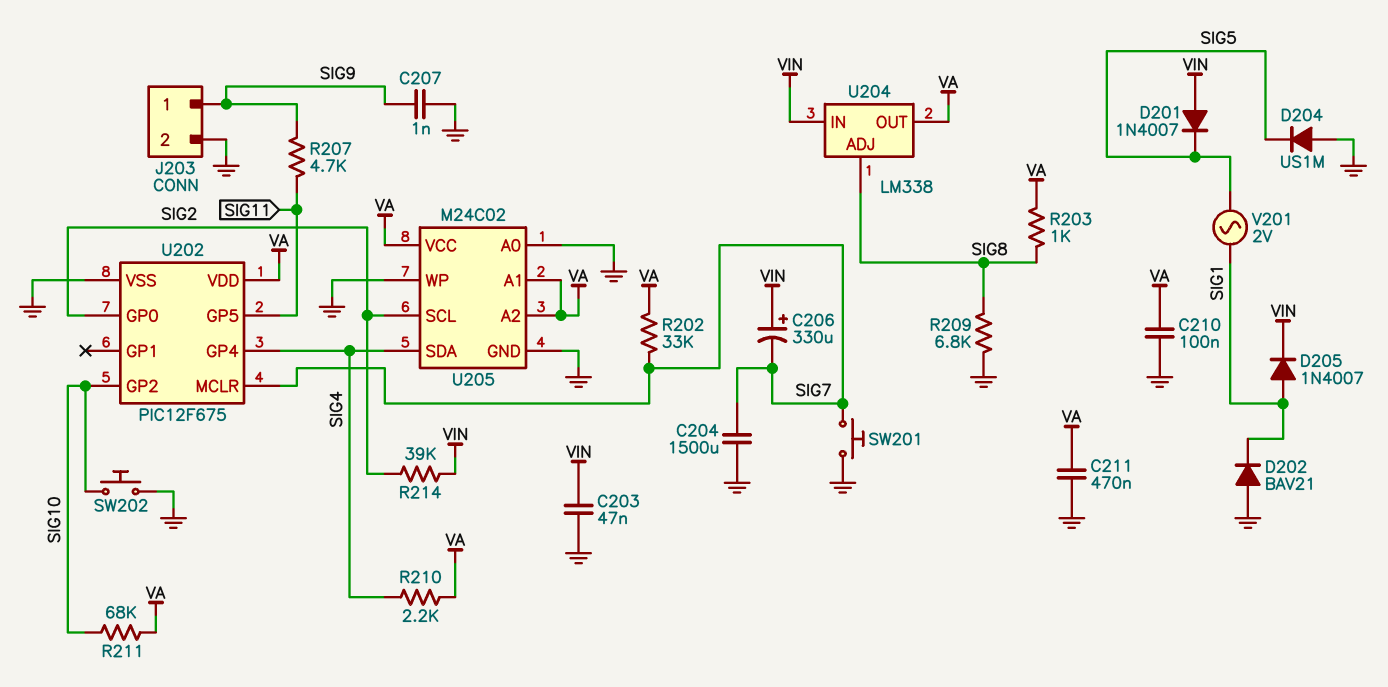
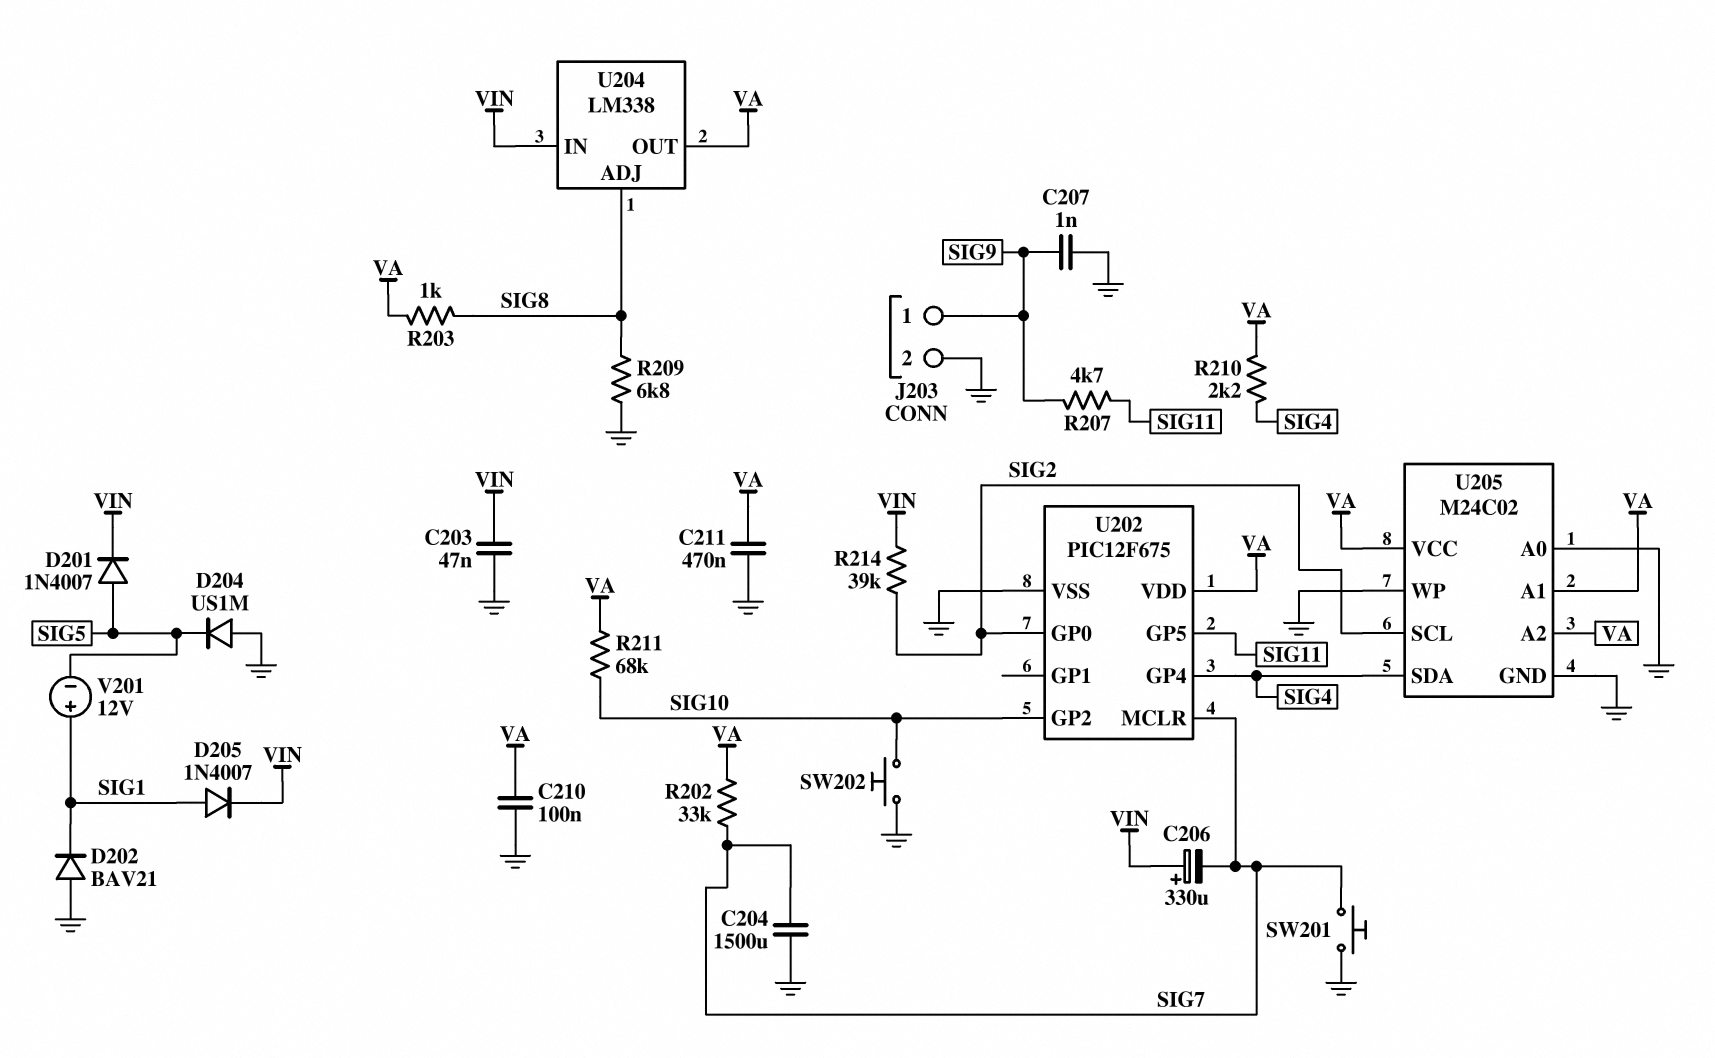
D201: diode 1N4007 (A VIN, K SIG5) -> diode 1N4007 (A SIG5, K VIN)
V201: AC 2V (SIG1, SIG5) -> 12V (plus SIG1, minus SIG5)

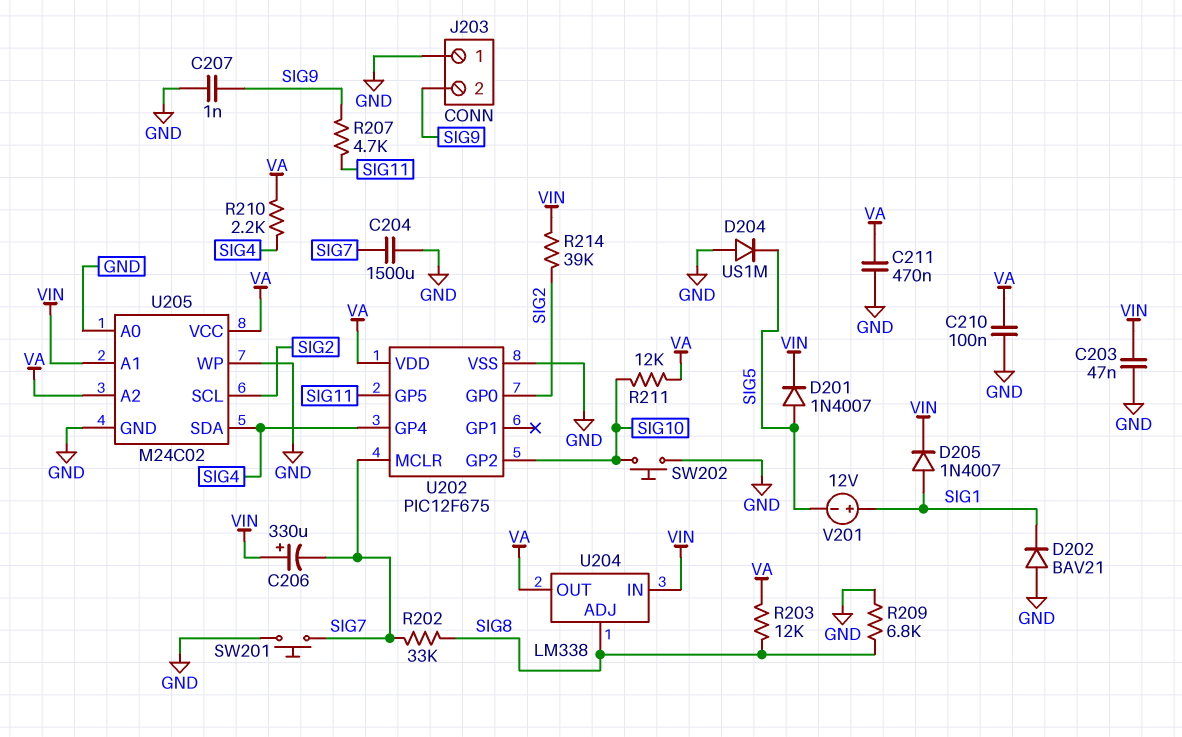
J203 pin 1: SIG9 -> GND
J203 pin 2: GND -> SIG9
R202: 33k (SIG7, VA) -> 33k (SIG7, SIG8)
R203: 1k (SIG8, VA) -> 12k (SIG8, VA)
R211: 68k (SIG10, VA) -> 12k (SIG10, VA)
U205 pin A1: VA -> VIN

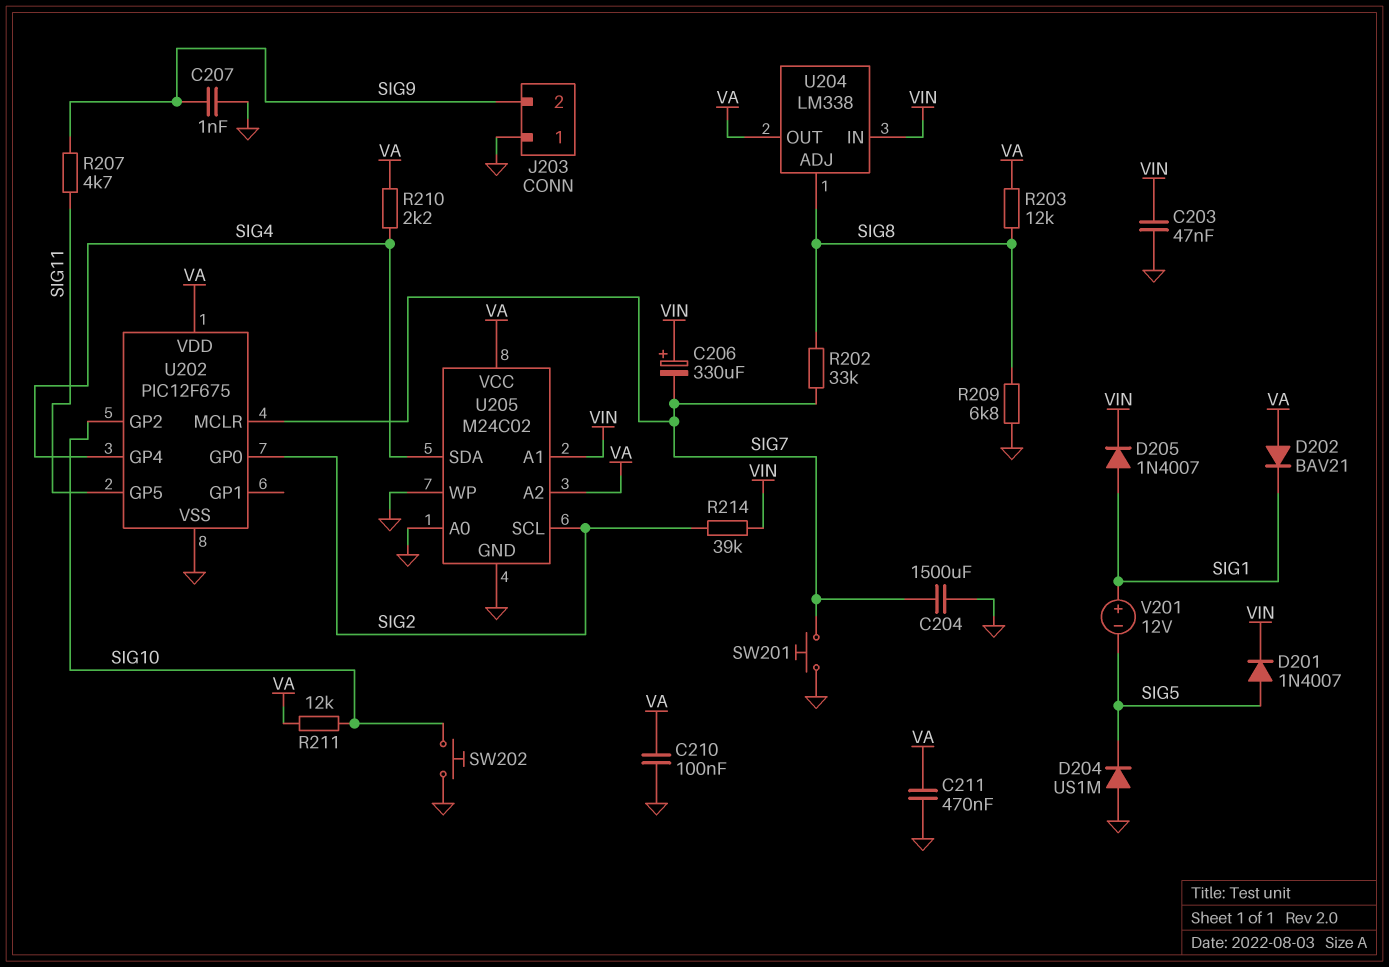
D202: diode BAV21 (A GND, K SIG1) -> diode BAV21 (A VA, K SIG1)

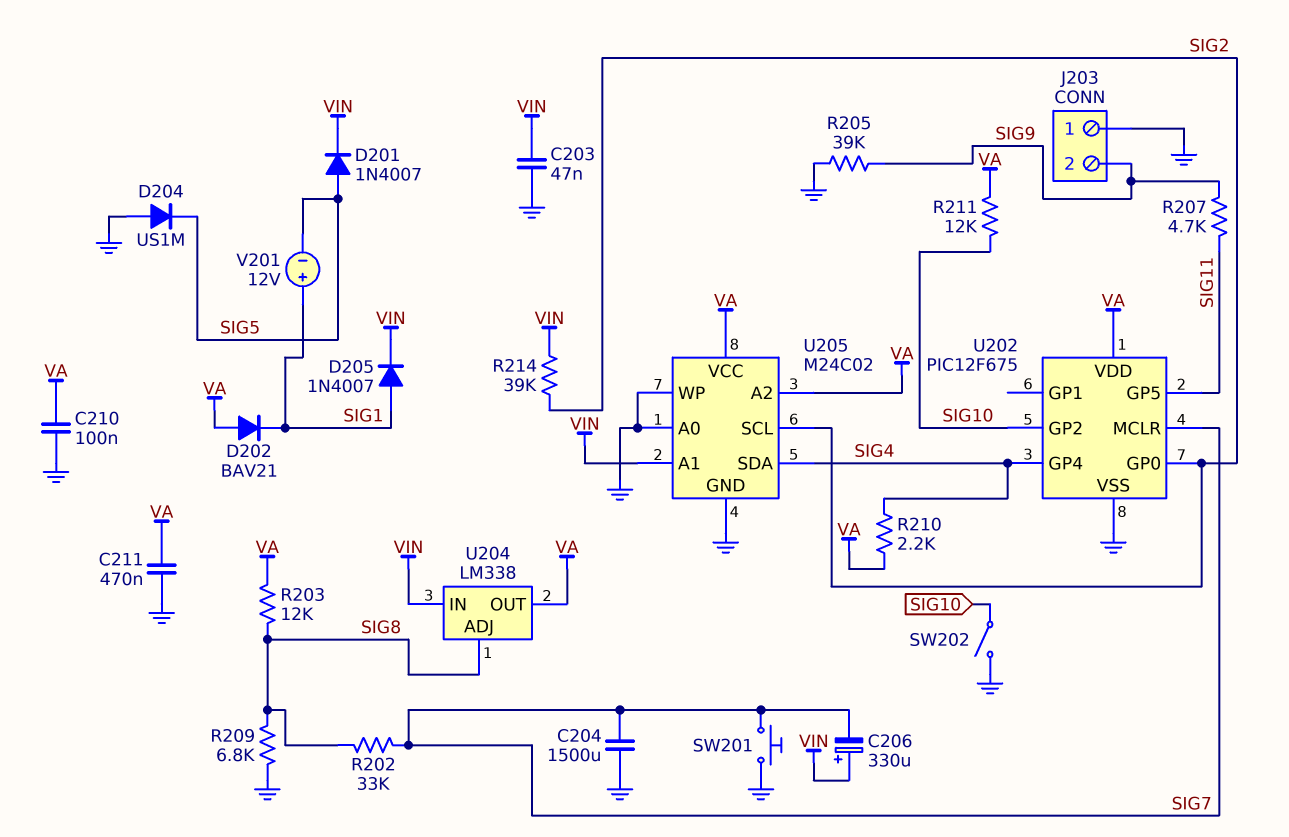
C207: 1nF (GND, SIG9) -> none
R205: none -> 39k (GND, SIG9)
SW202: button (GND, SIG10) -> switch (GND, SIG10)

